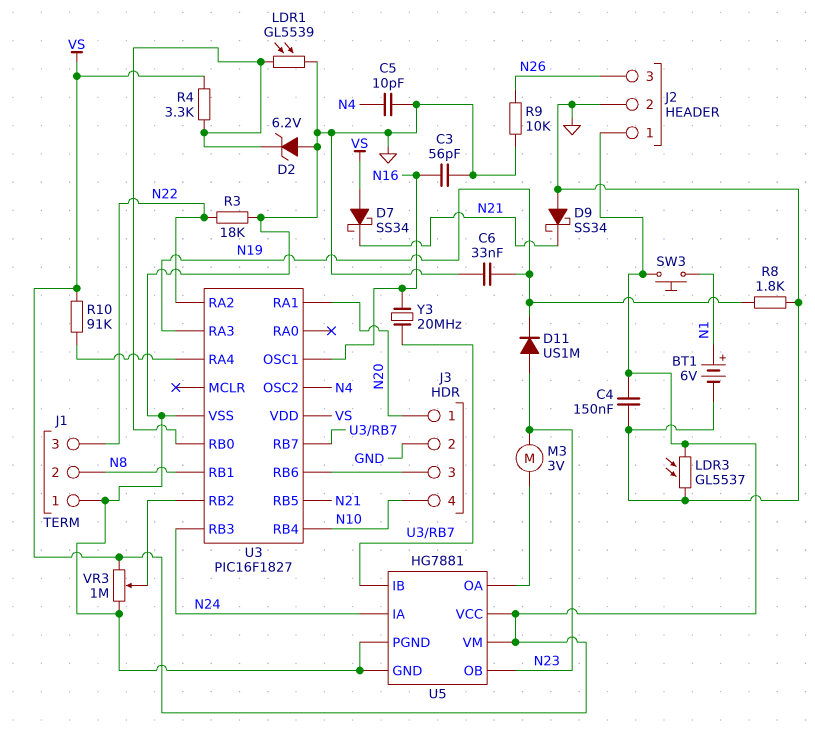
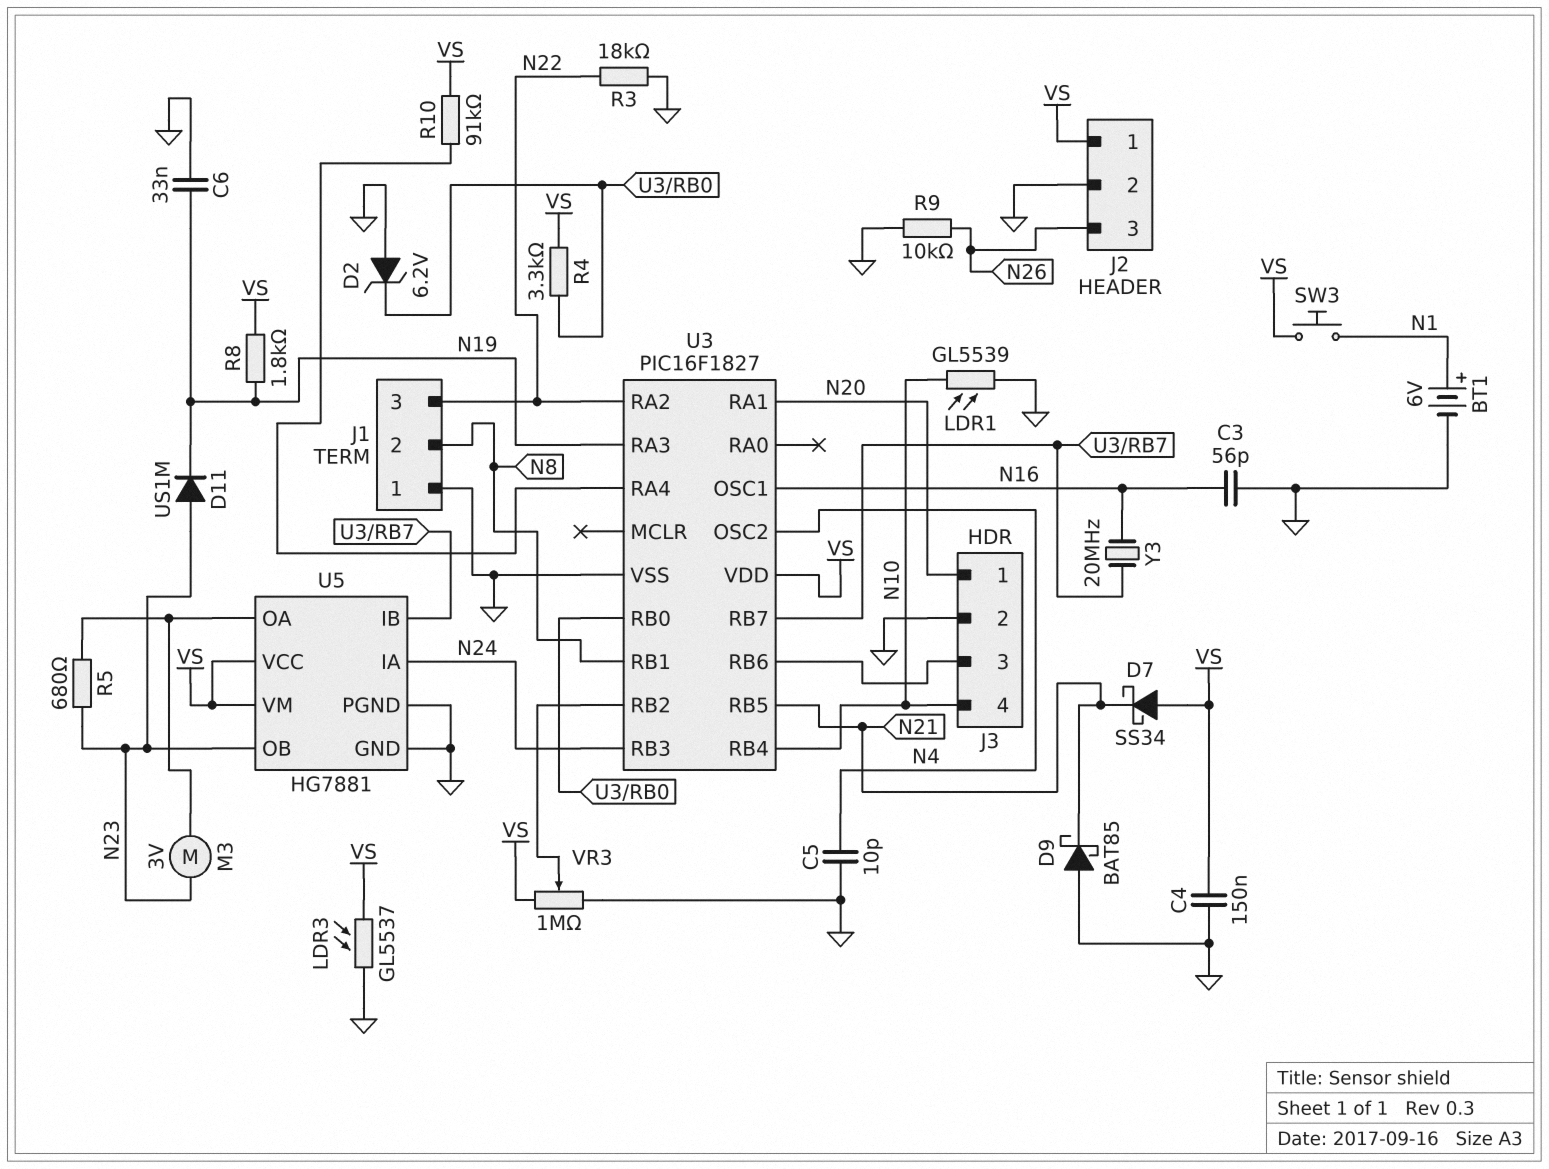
D9: schottky SS34 (A GND, K N21) -> schottky BAT85 (A GND, K N21)
LDR1: GL5539 (GND, U3/RB0) -> GL5539 (GND, N10)
R5: none -> 680 (N23, U5/OA)
R8: 1.8k (GND, N19) -> 1.8k (N19, VS)

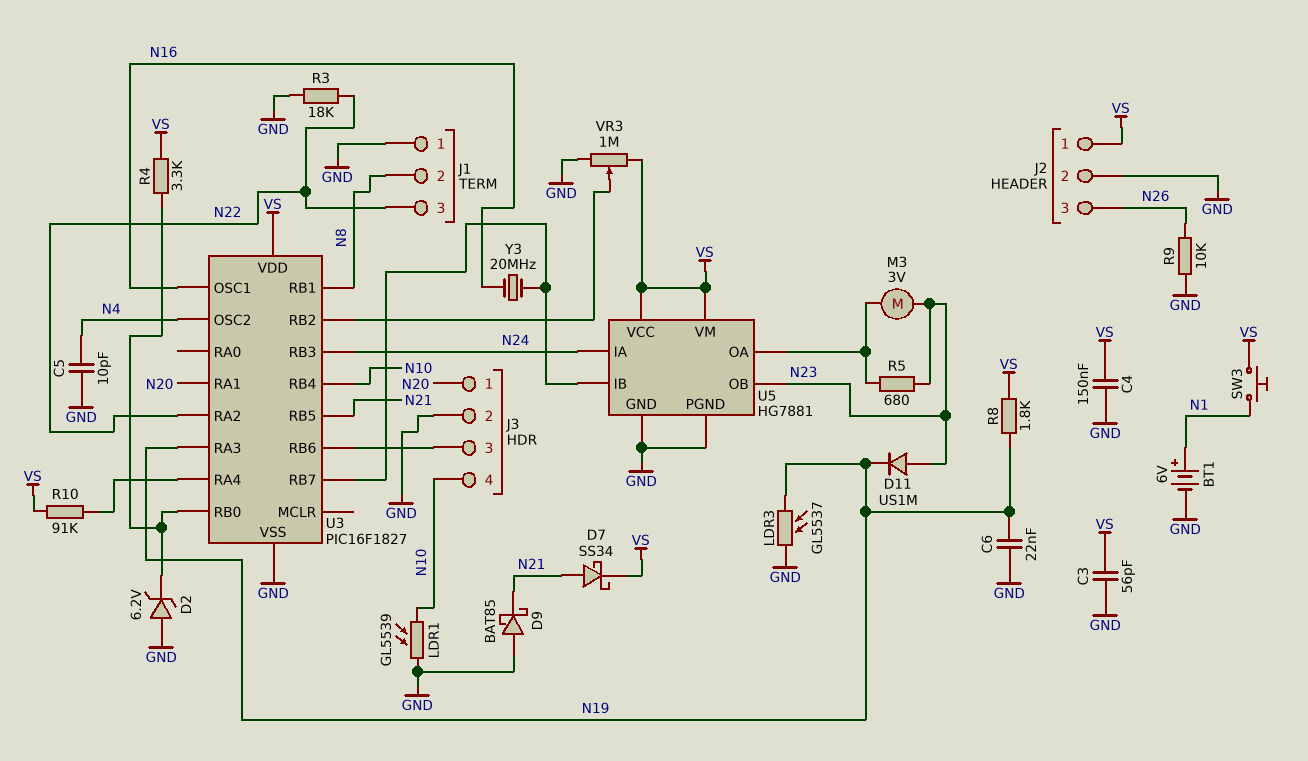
C3: 56pF (GND, N16) -> 56pF (GND, VS)
C6: 33nF (GND, N19) -> 22nF (GND, N19)
D7: schottky SS34 (A VS, K N21) -> schottky SS34 (A N21, K VS)
LDR3: GL5537 (GND, VS) -> GL5537 (GND, N19)

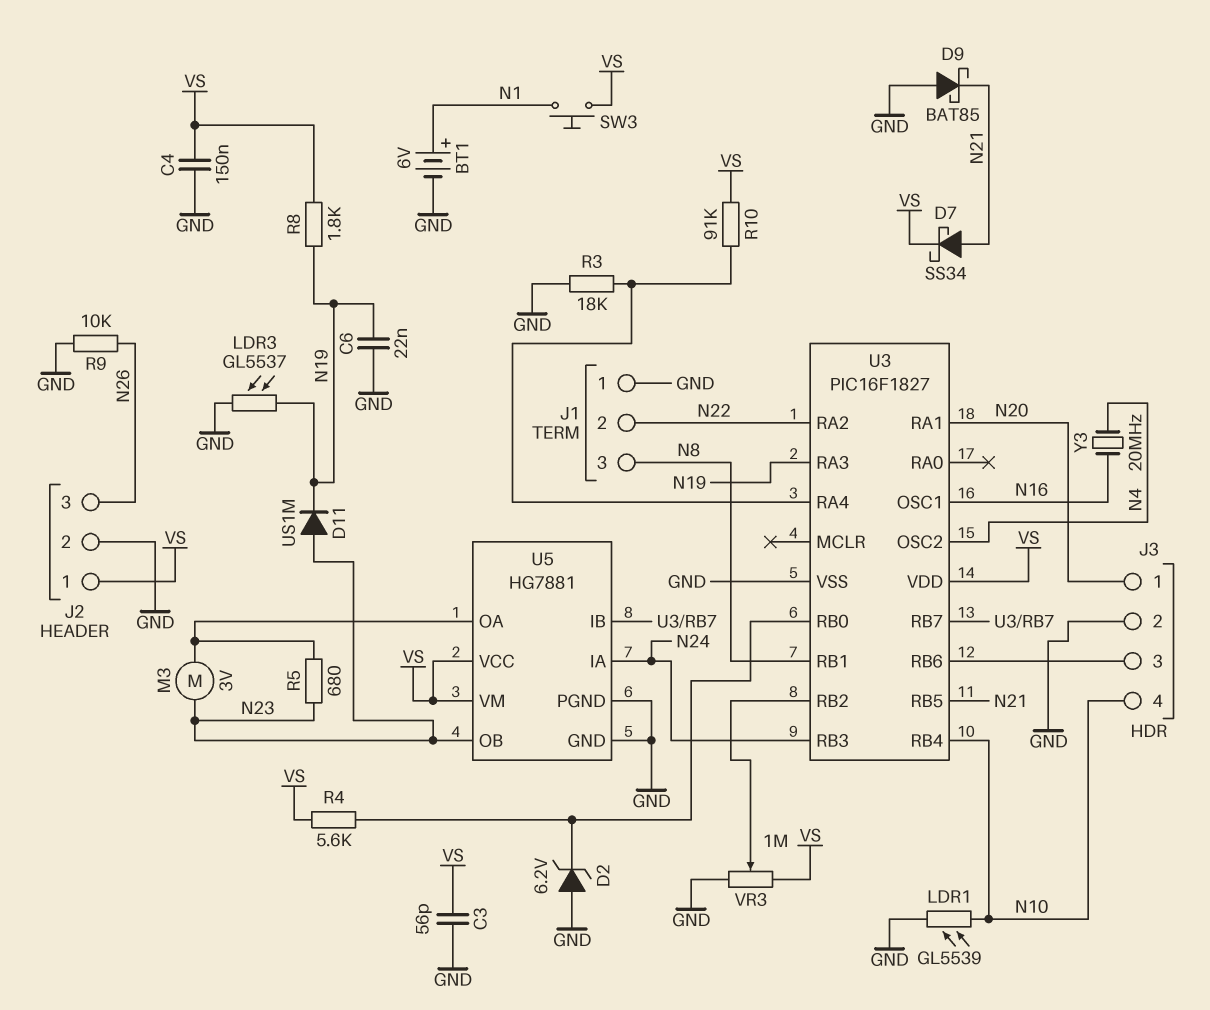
C5: 10pF (GND, N4) -> none
J1 pin 2: N8 -> N22
J1 pin 3: N22 -> N8
R3: 18k (GND, N22) -> 18k (GND, U3/RA4)
R4: 3.3k (U3/RB0, VS) -> 5.6k (U3/RB0, VS)
Y3: 20MHz (N16, U3/RB7) -> 20MHz (N4, N16)

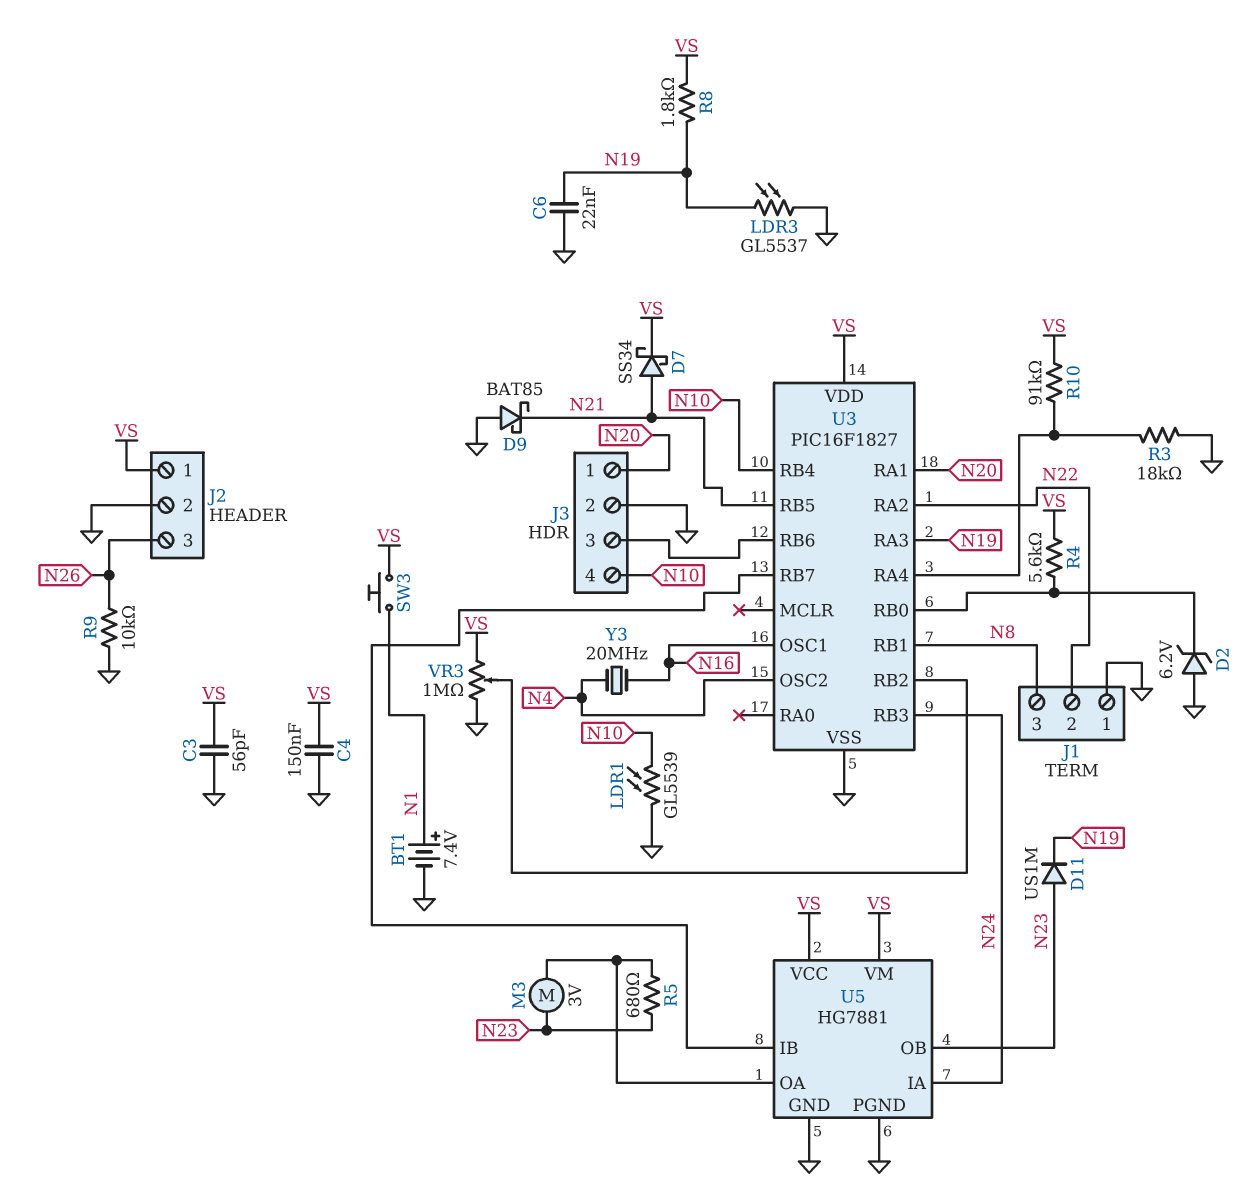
BT1: 6V (plus N1, minus GND) -> 7.4V (plus N1, minus GND)

